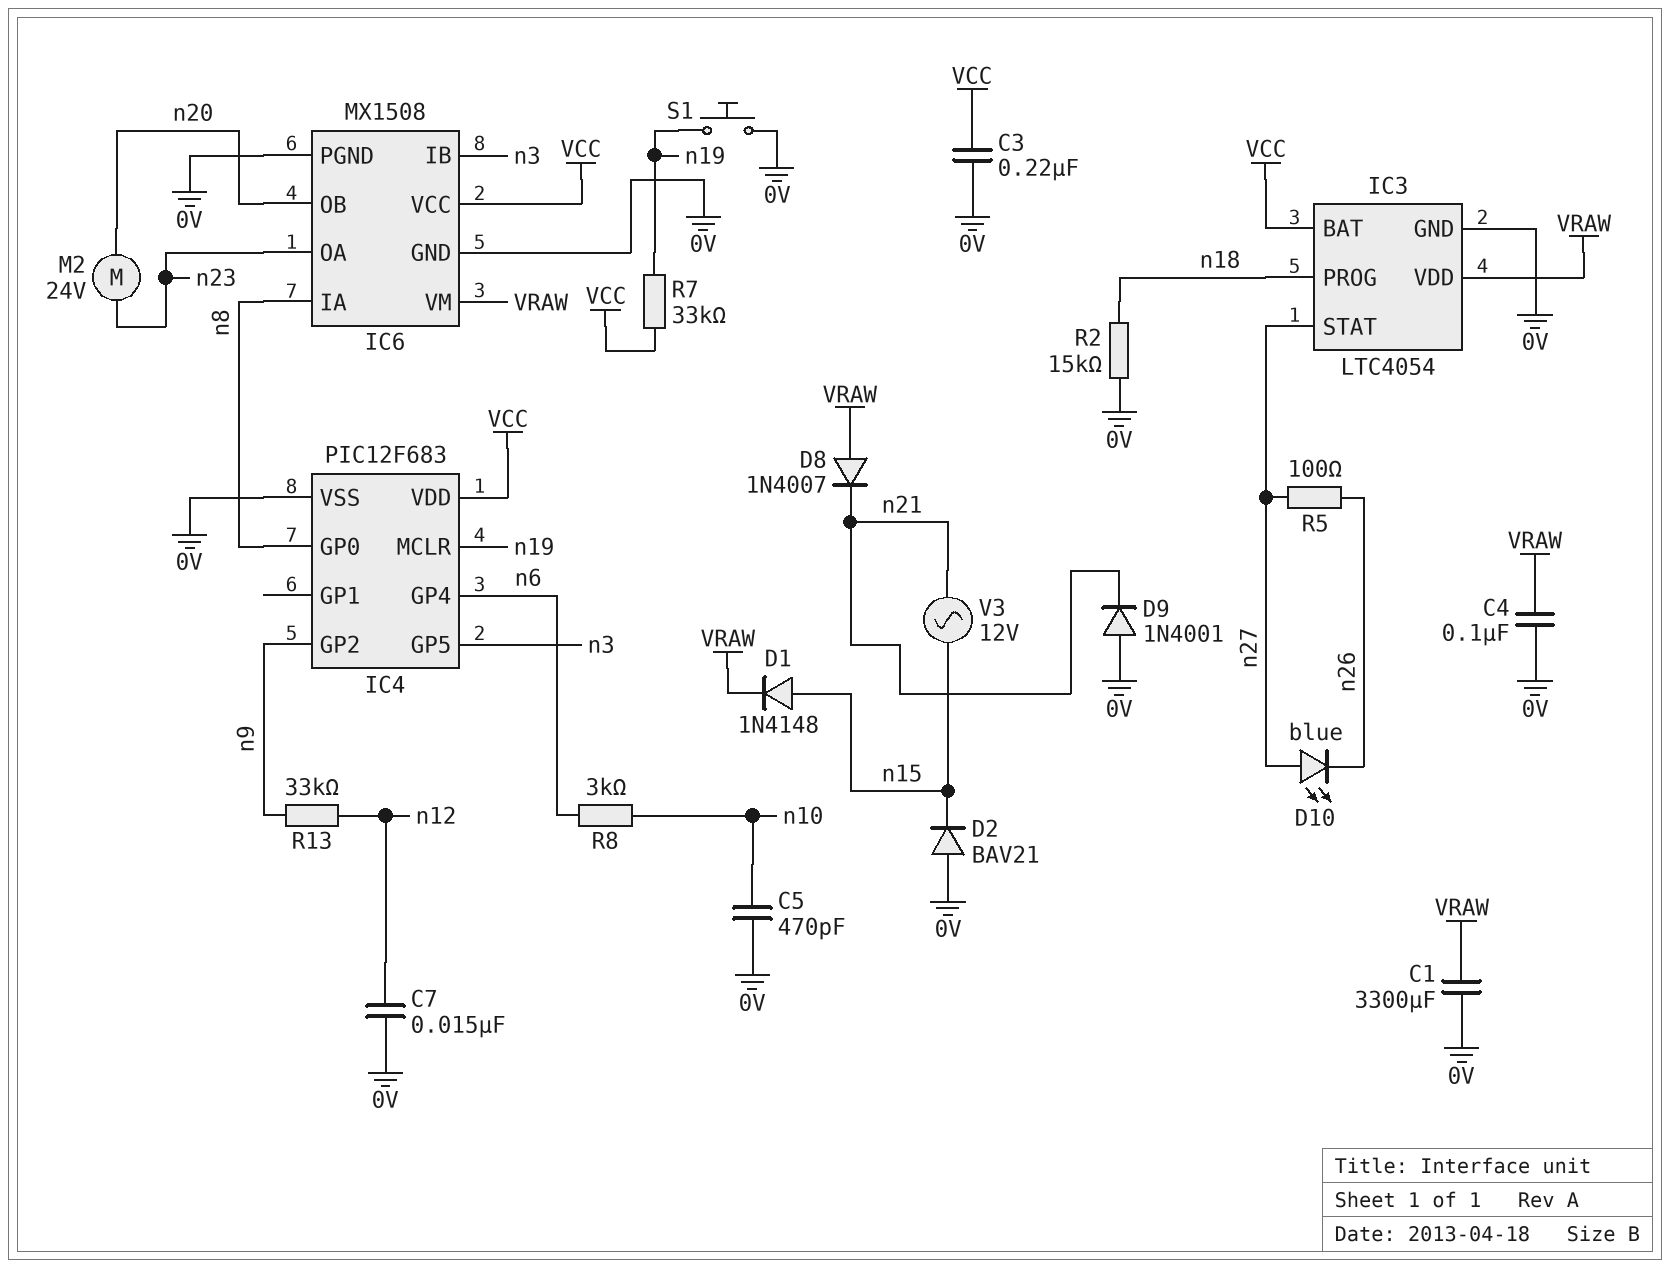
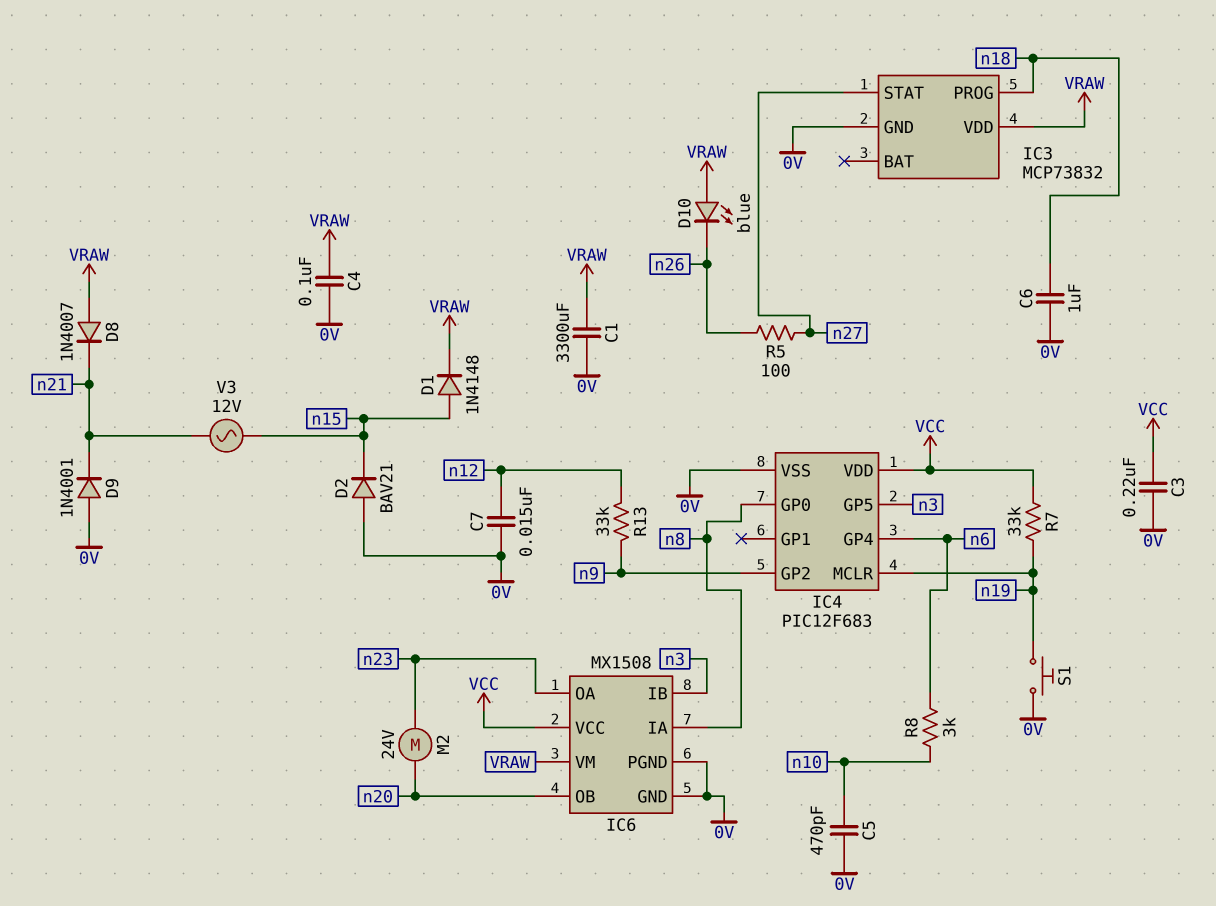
C6: none -> 1uF (0V, n18)
D10: LED blue (A n27, K n26) -> LED blue (A VRAW, K n26)
IC3: LTC4054 -> MCP73832
IC3 pin BAT: VCC -> none
R2: 15k (0V, n18) -> none

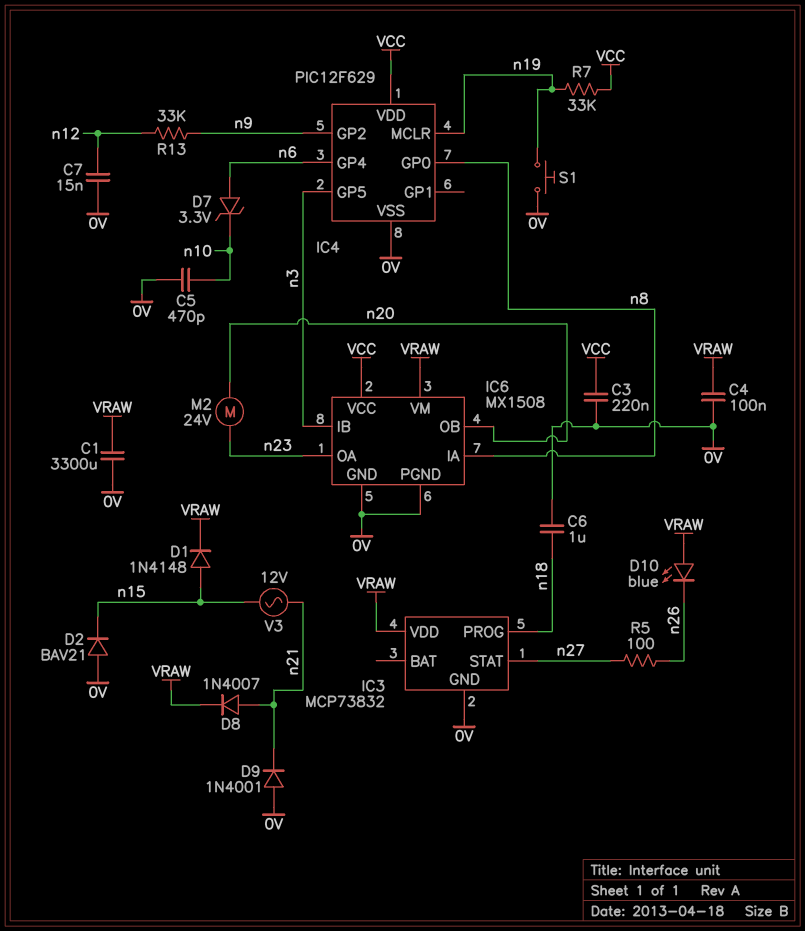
D7: none -> zener 3.3V (A n6, K n10)
D8: diode 1N4007 (A VRAW, K n21) -> diode 1N4007 (A n21, K VRAW)
IC4: PIC12F683 -> PIC12F629
R8: 3k (n6, n10) -> none

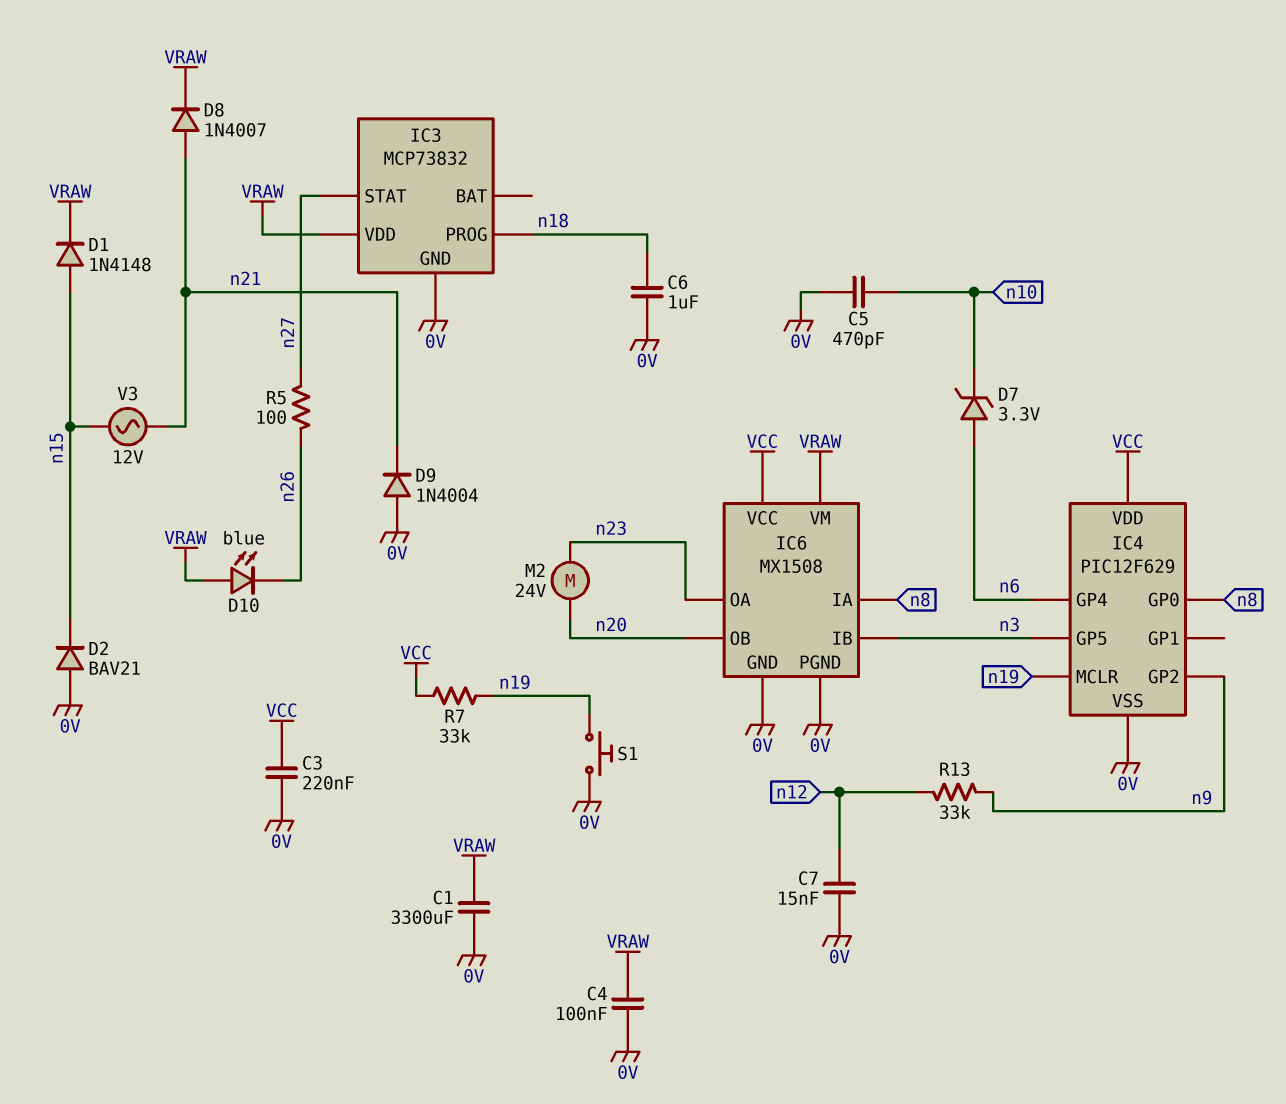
D9: diode 1N4001 (A 0V, K n21) -> diode 1N4004 (A 0V, K n21)

